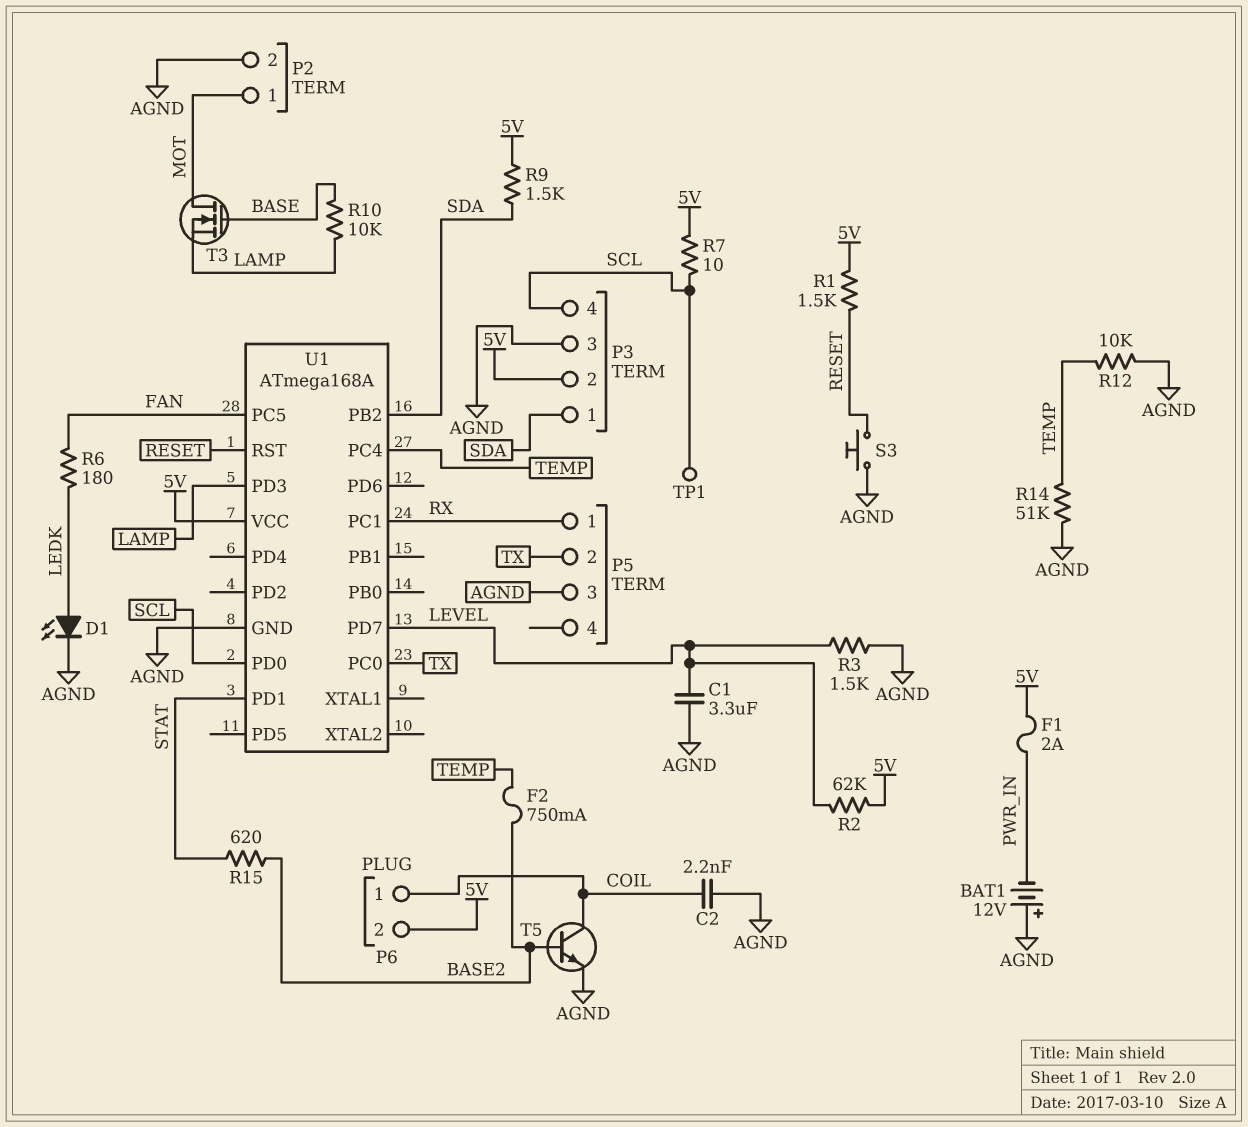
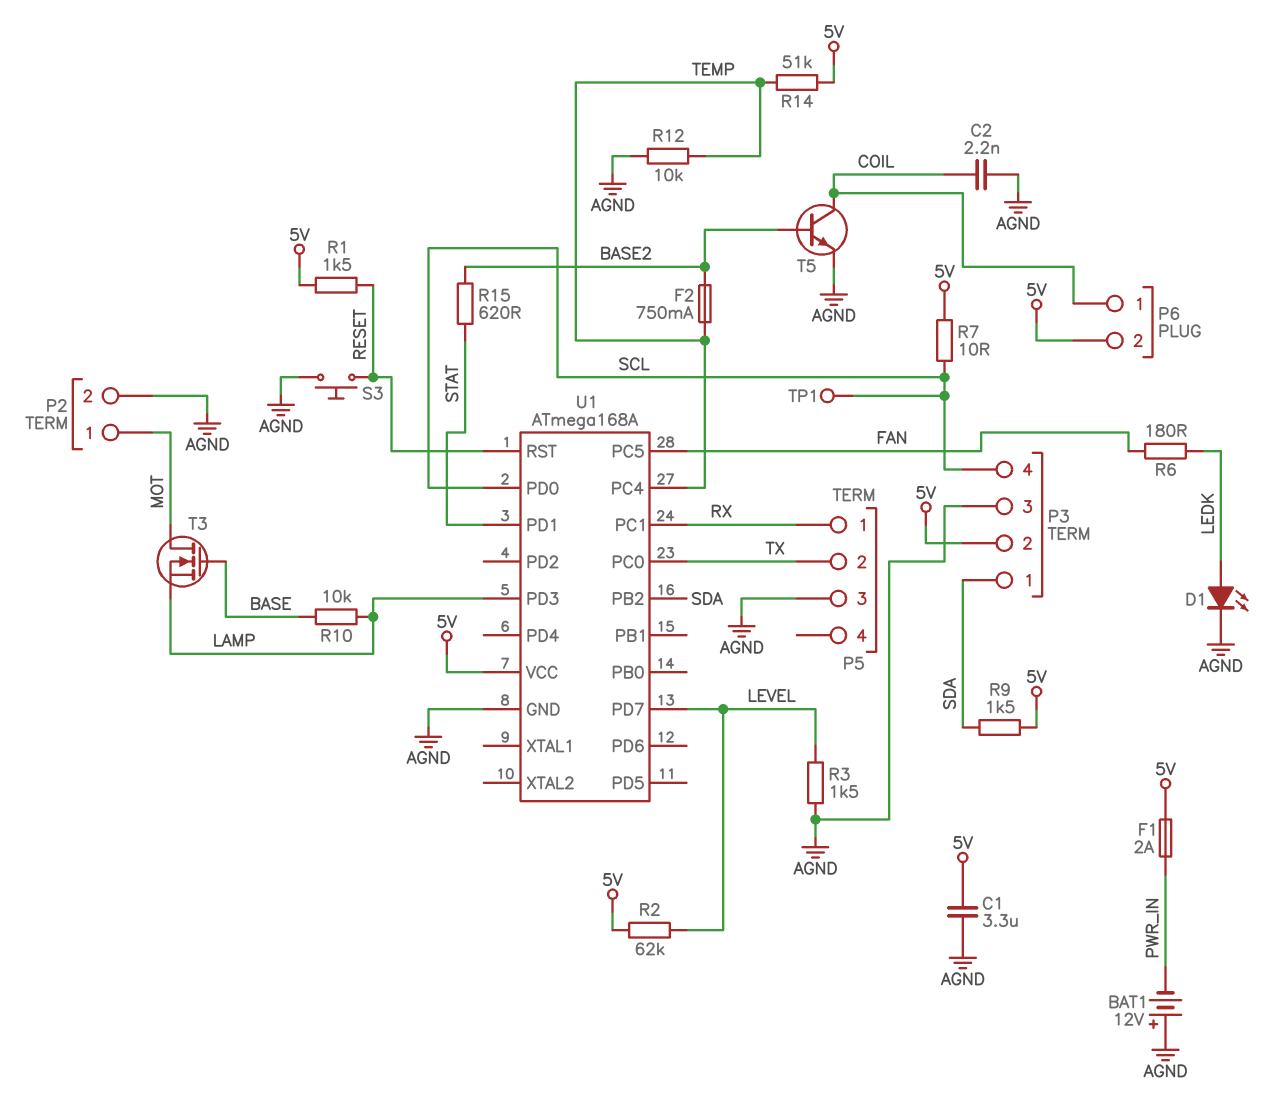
C1: 3.3uF (AGND, LEVEL) -> 3.3uF (5V, AGND)
R14: 51k (AGND, TEMP) -> 51k (5V, TEMP)

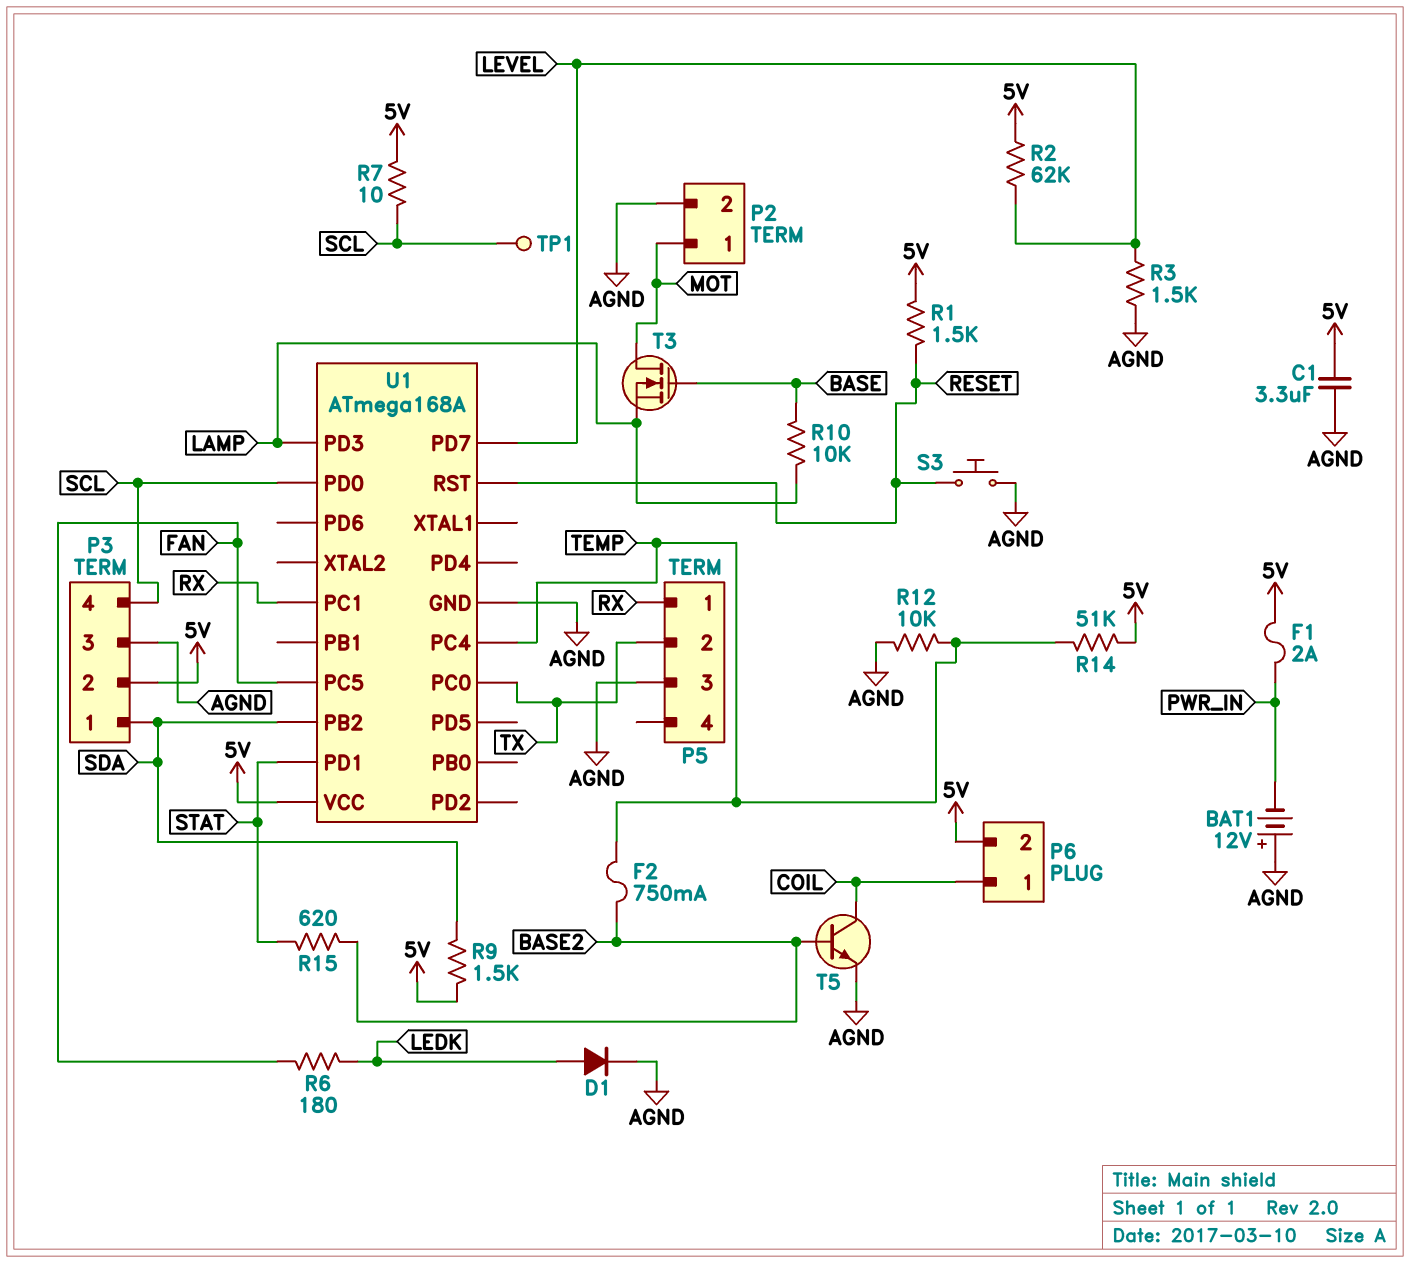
C2: 2.2nF (AGND, COIL) -> none
D1: LED (A LEDK, K AGND) -> diode (A LEDK, K AGND)

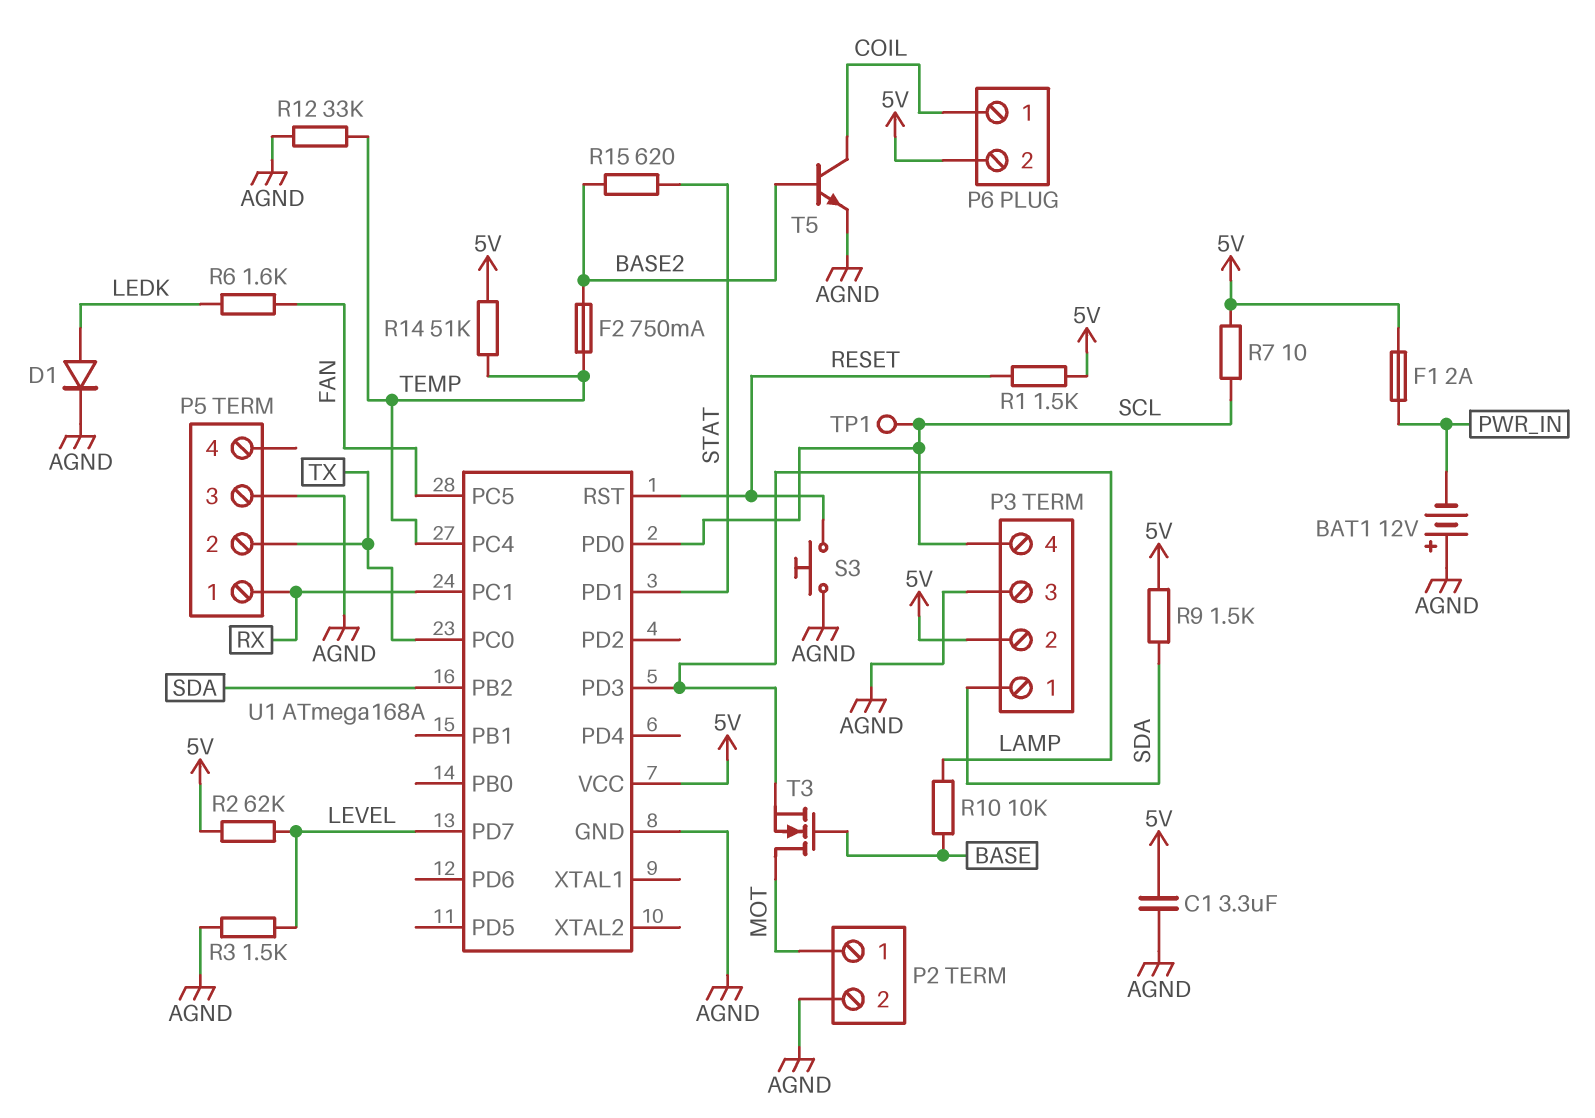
R6: 180 (FAN, LEDK) -> 1.6k (FAN, LEDK)
R12: 10k (AGND, TEMP) -> 33k (AGND, TEMP)

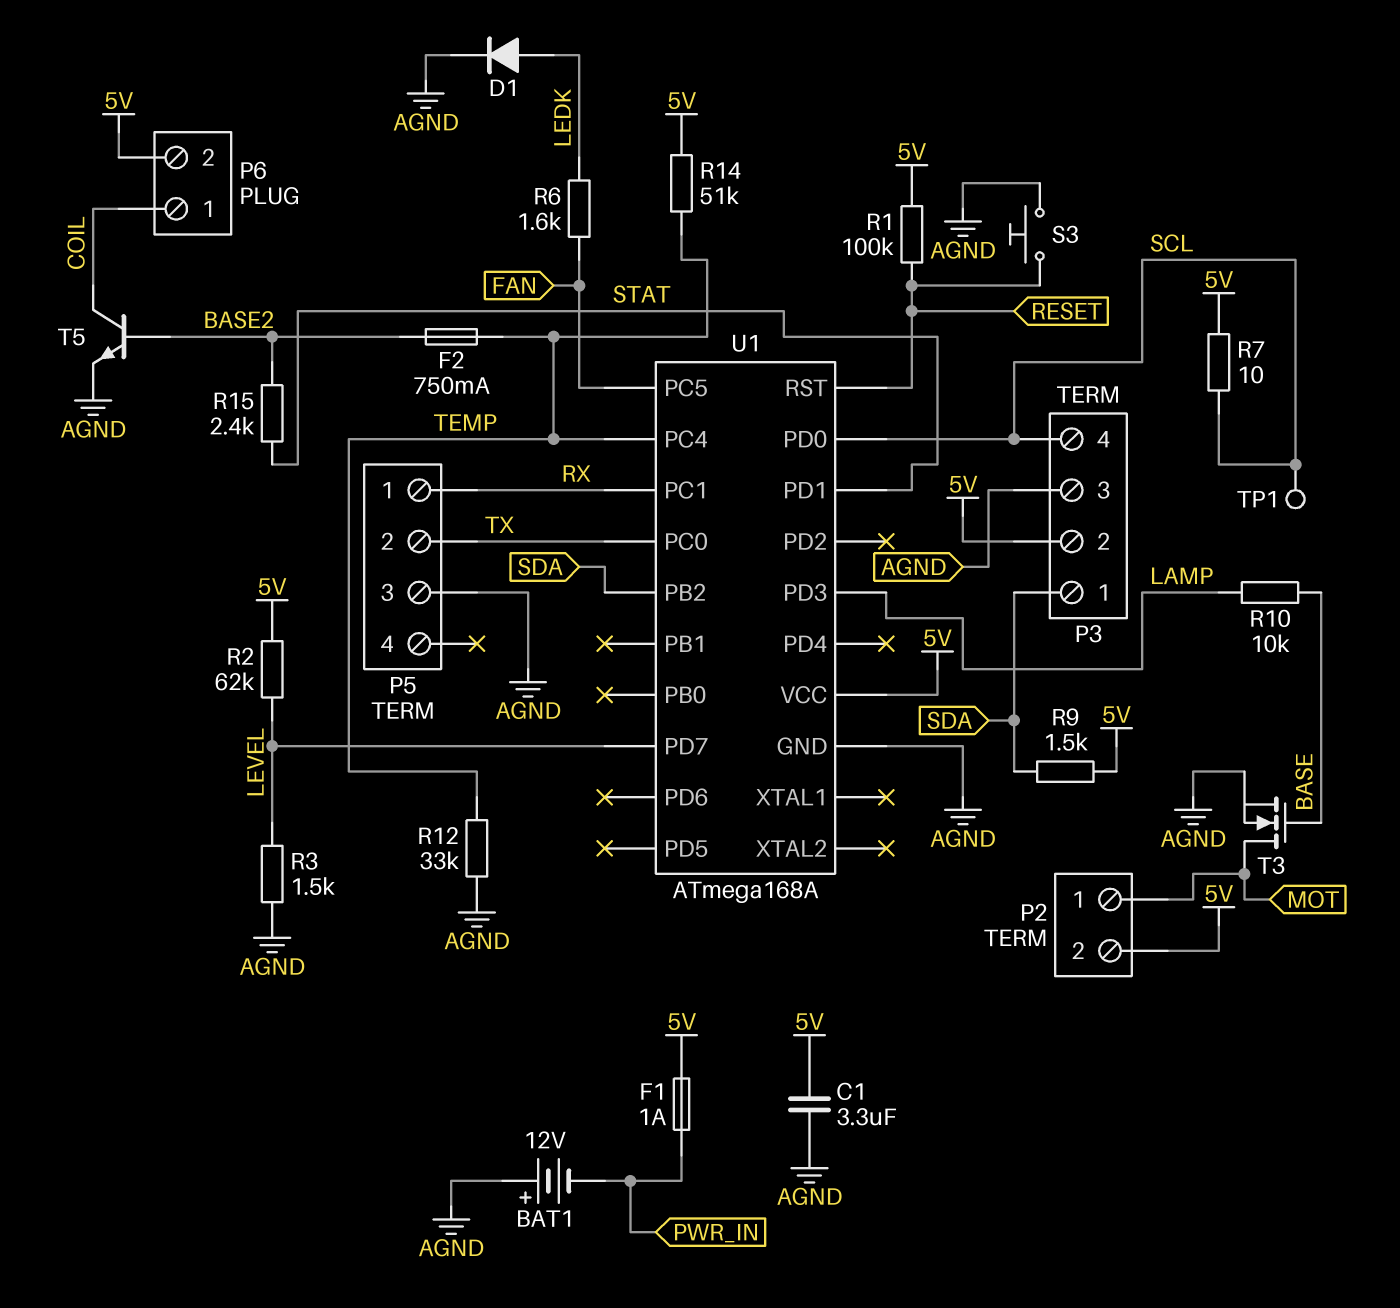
F1: 2A (5V, PWR_IN) -> 1A (5V, PWR_IN)
P2 pin 2: AGND -> 5V
R1: 1.5k (5V, RESET) -> 100k (5V, RESET)
R15: 620 (BASE2, STAT) -> 2.4k (BASE2, STAT)
T3: NMOS (G BASE, D MOT, S LAMP) -> NMOS (G BASE, D MOT, S AGND)

